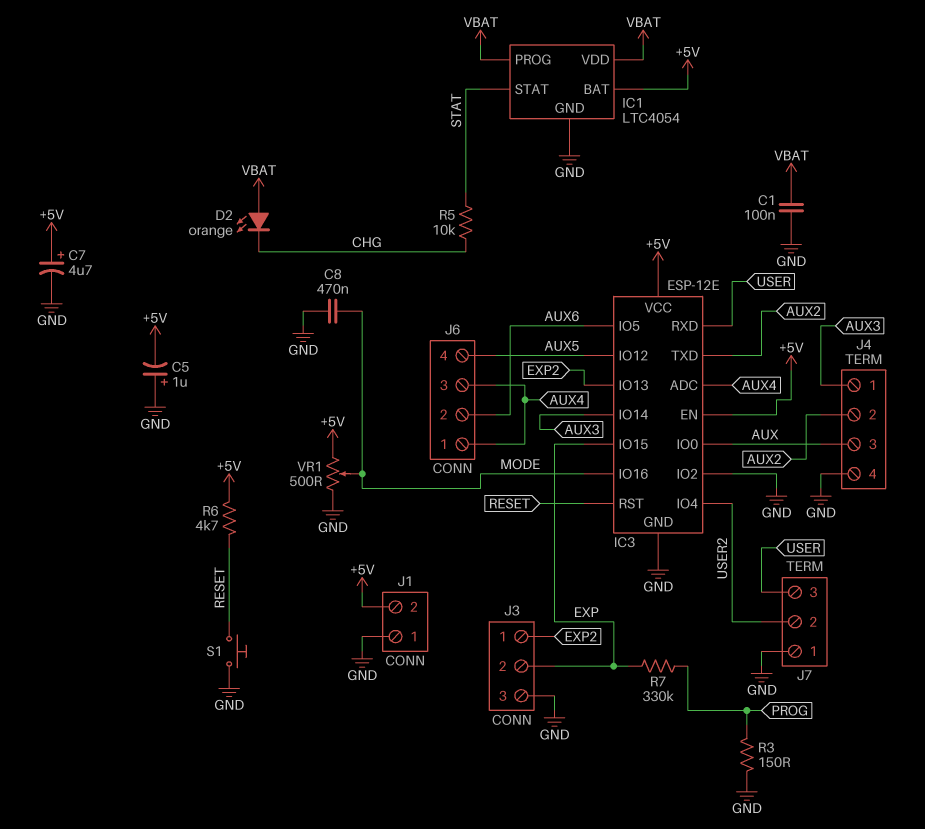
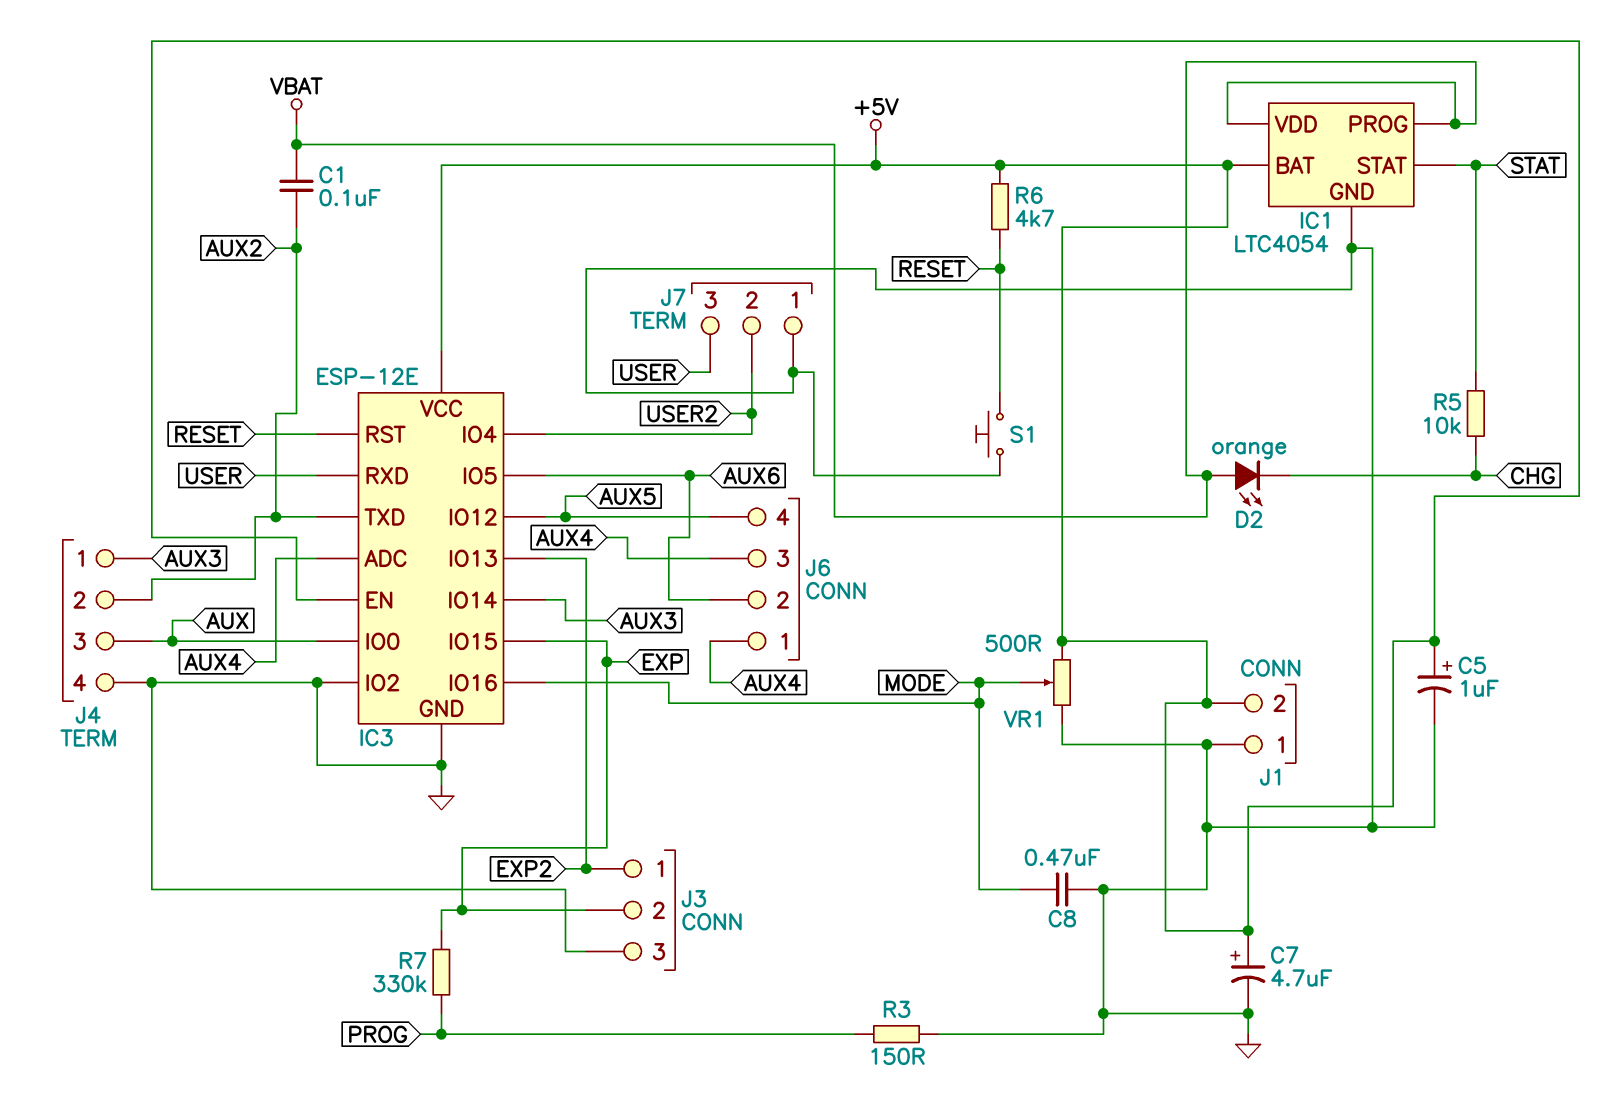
C1: 100nF (GND, VBAT) -> 100nF (AUX2, VBAT)
C5: 1uF (plus GND, minus +5V) -> 1uF (plus +5V, minus GND)

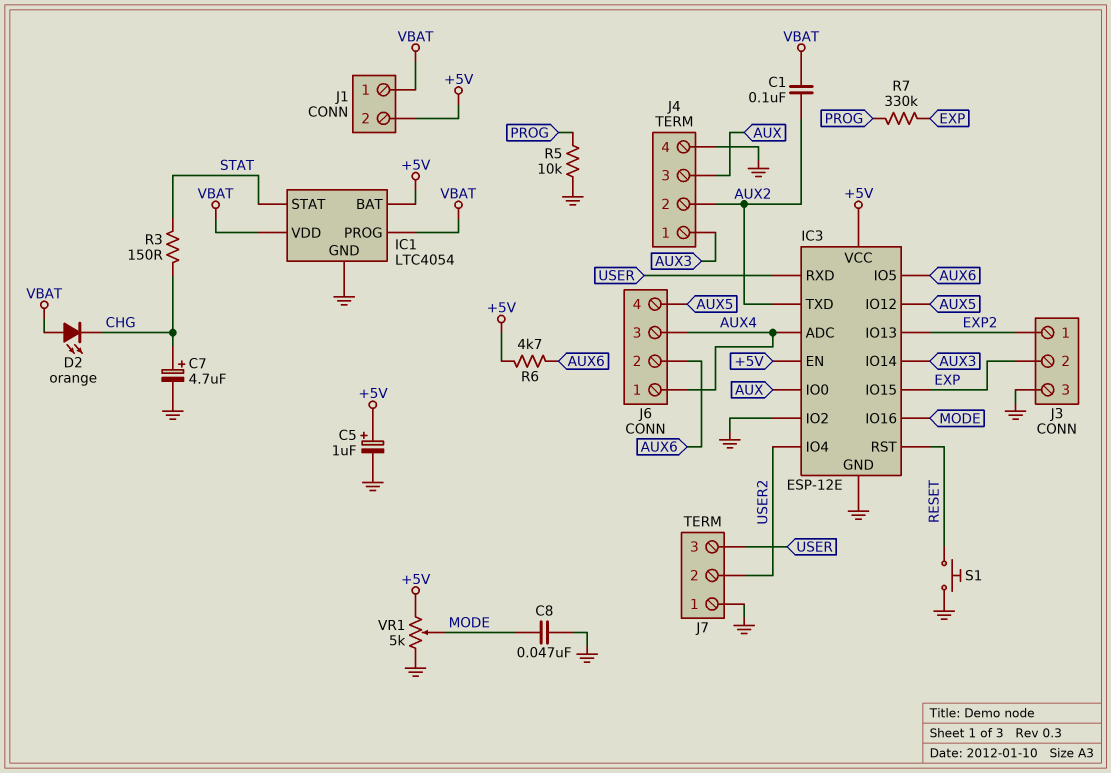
C7: 4.7uF (plus +5V, minus GND) -> 4.7uF (plus CHG, minus GND)
C8: 470nF (GND, MODE) -> 47nF (GND, MODE)
J1 pin 1: GND -> VBAT
R3: 150 (GND, PROG) -> 150 (CHG, STAT)
R5: 10k (CHG, STAT) -> 10k (GND, PROG)
R6: 4.7k (+5V, RESET) -> 4.7k (+5V, AUX6)
VR1: 500 (+5V, GND, wiper MODE) -> 5k (+5V, GND, wiper MODE)

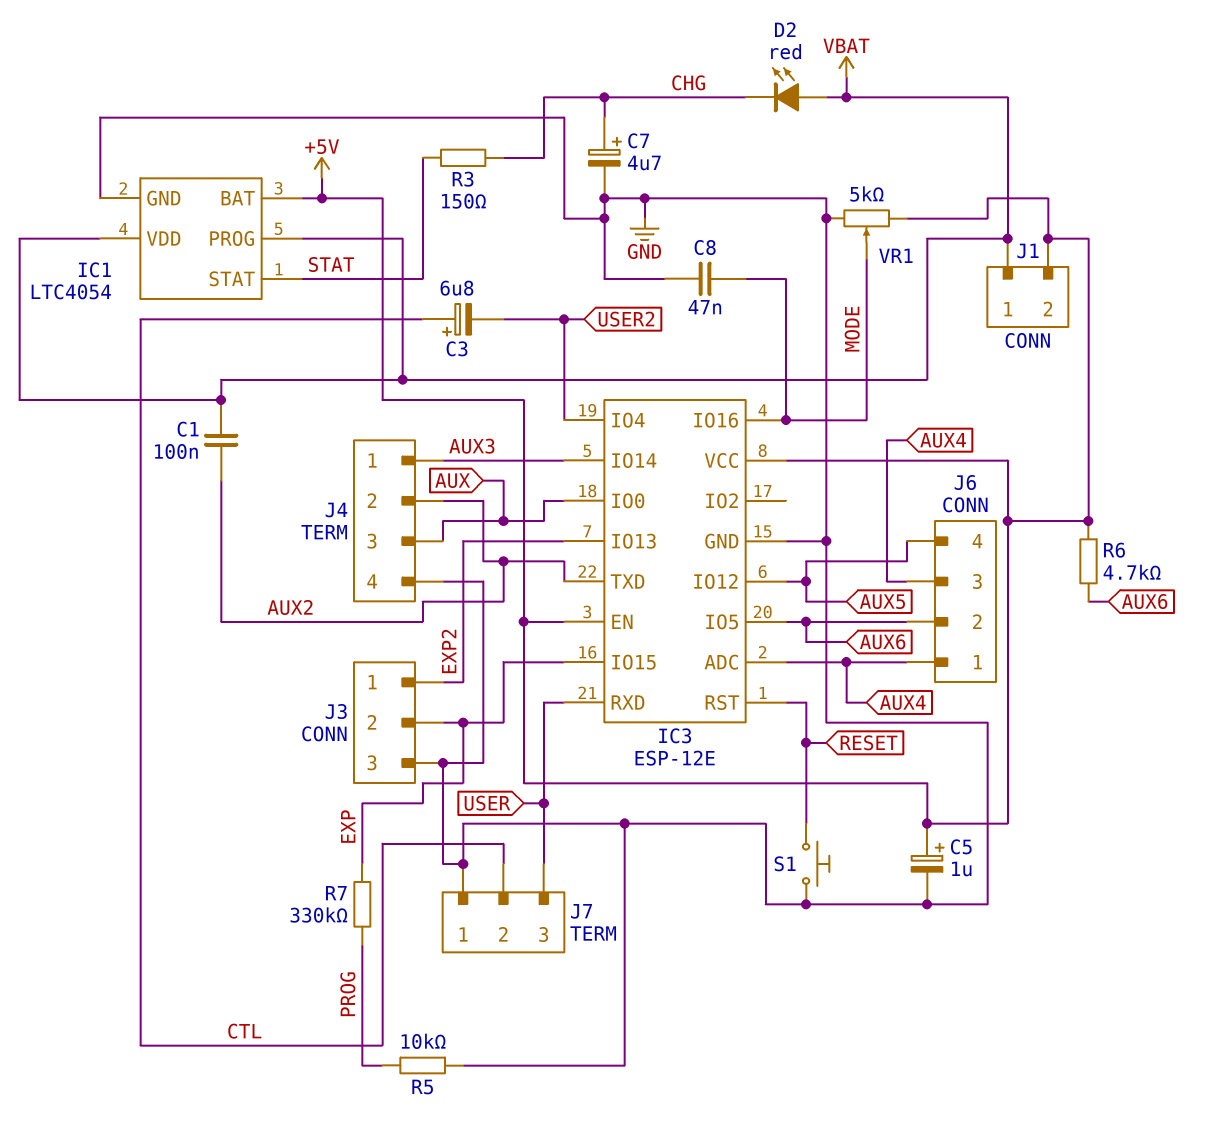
C3: none -> 6.8uF (plus CTL, minus USER2)
D2: LED orange (A VBAT, K CHG) -> LED red (A VBAT, K CHG)
IC3 pin IO2: GND -> none
J7 pin 2: USER2 -> CTL

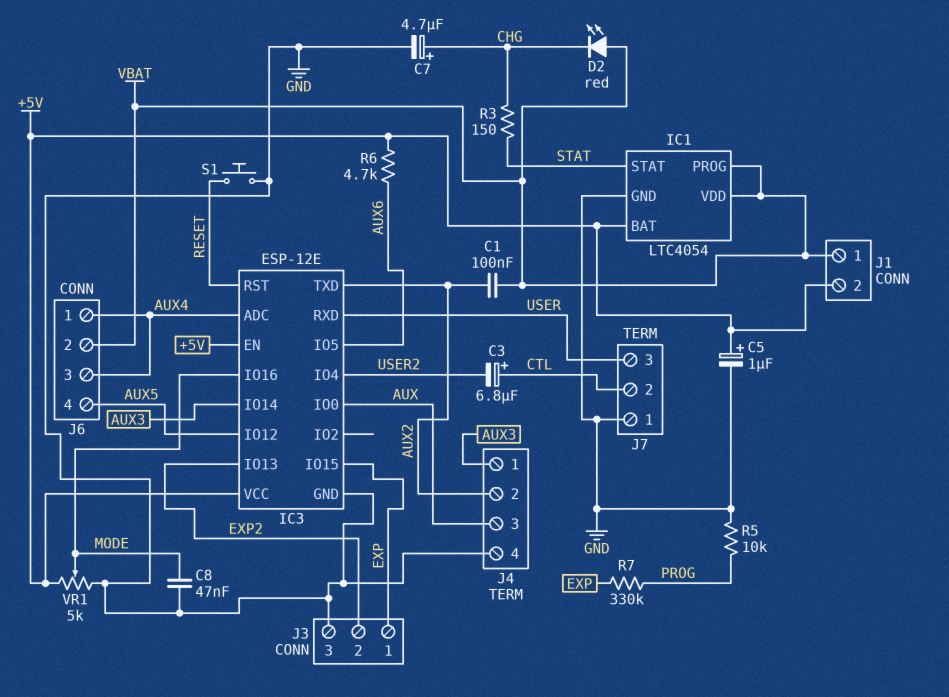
J3 pin 1: EXP2 -> EXP
J3 pin 2: EXP -> EXP2
J6 pin 2: AUX6 -> VBAT

